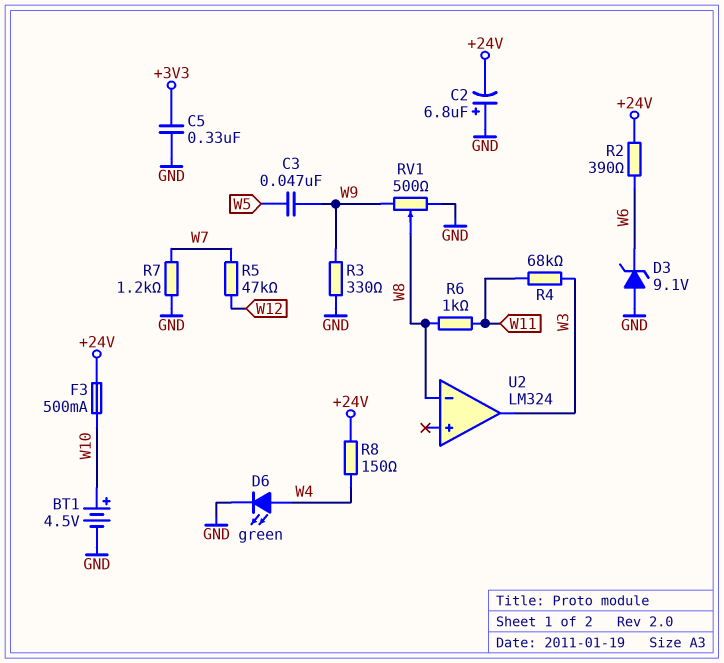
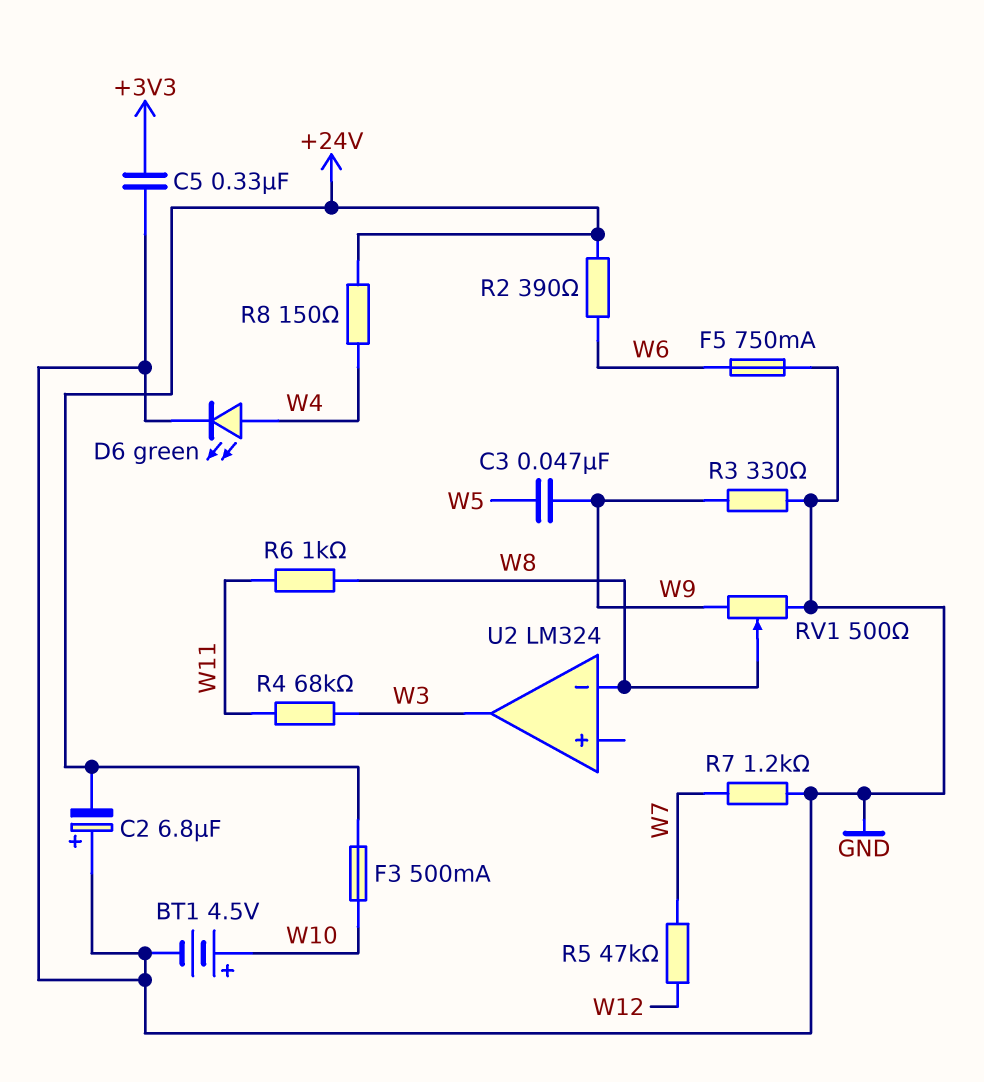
D3: zener 9.1V (A GND, K W6) -> none
F5: none -> 750mA (GND, W6)

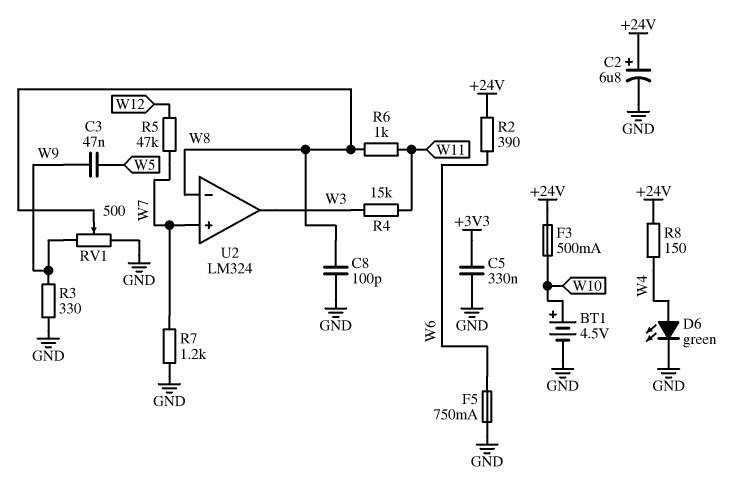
C2: 6.8uF (plus GND, minus +24V) -> 6.8uF (plus +24V, minus GND)
C8: none -> 100pF (GND, W8)
R4: 68k (W3, W11) -> 15k (W3, W11)
U2 pin in+: none -> W7

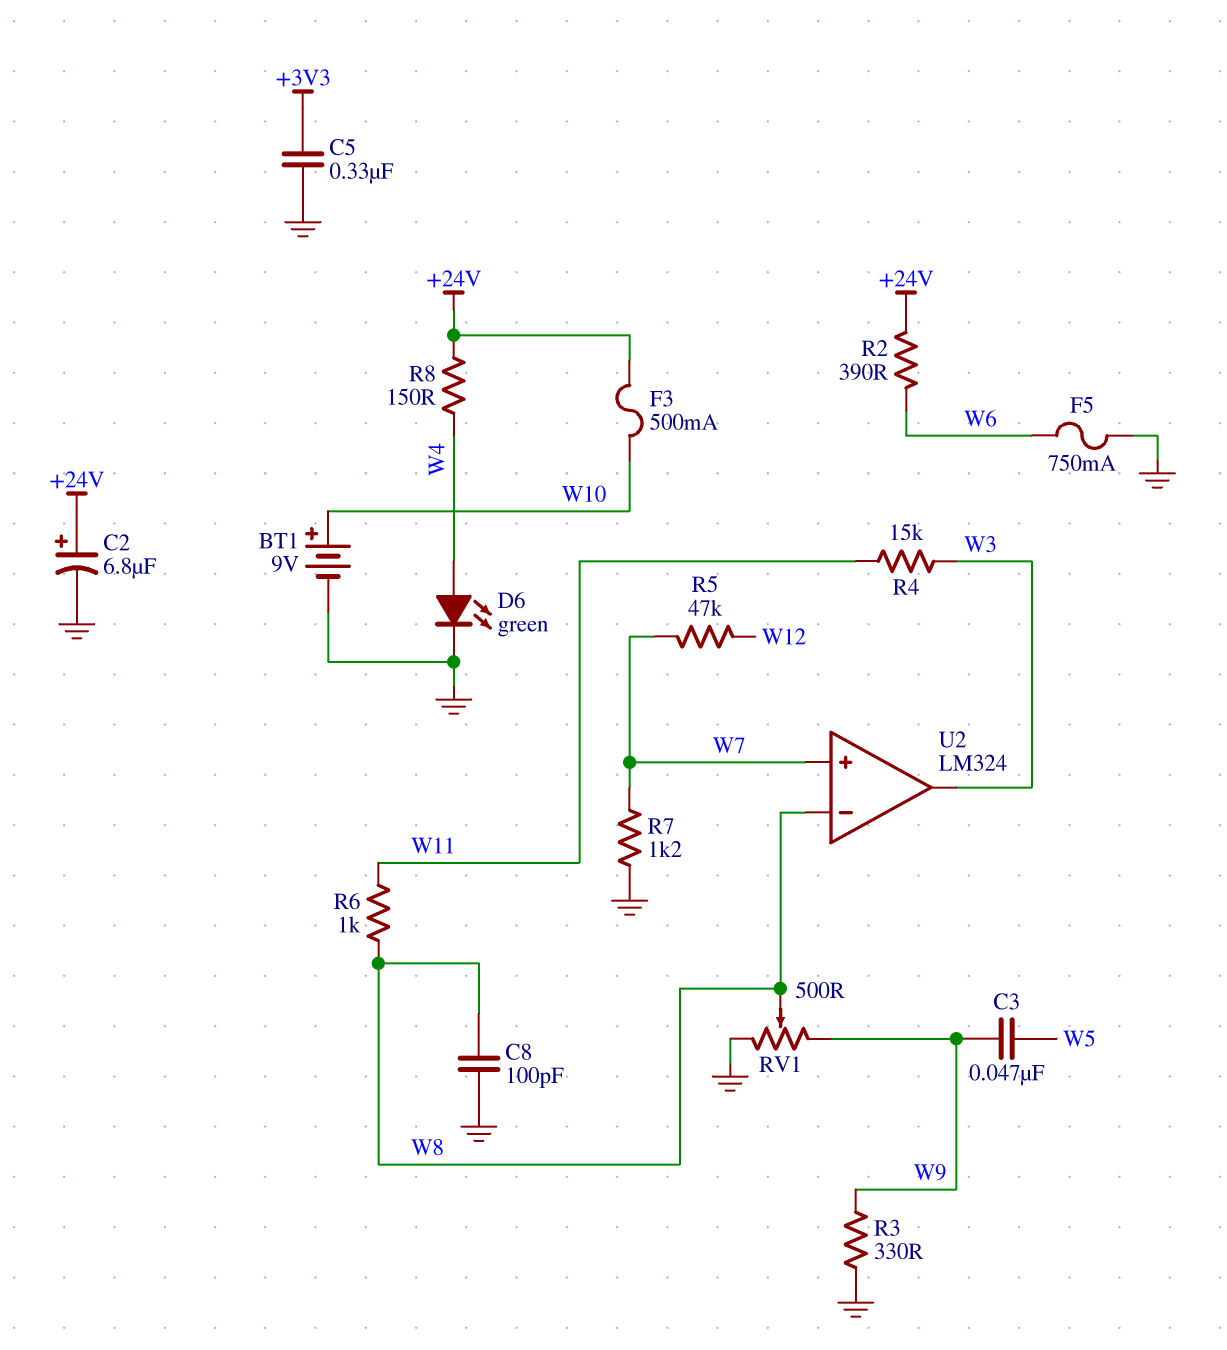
BT1: 4.5V (plus W10, minus GND) -> 9V (plus W10, minus GND)

